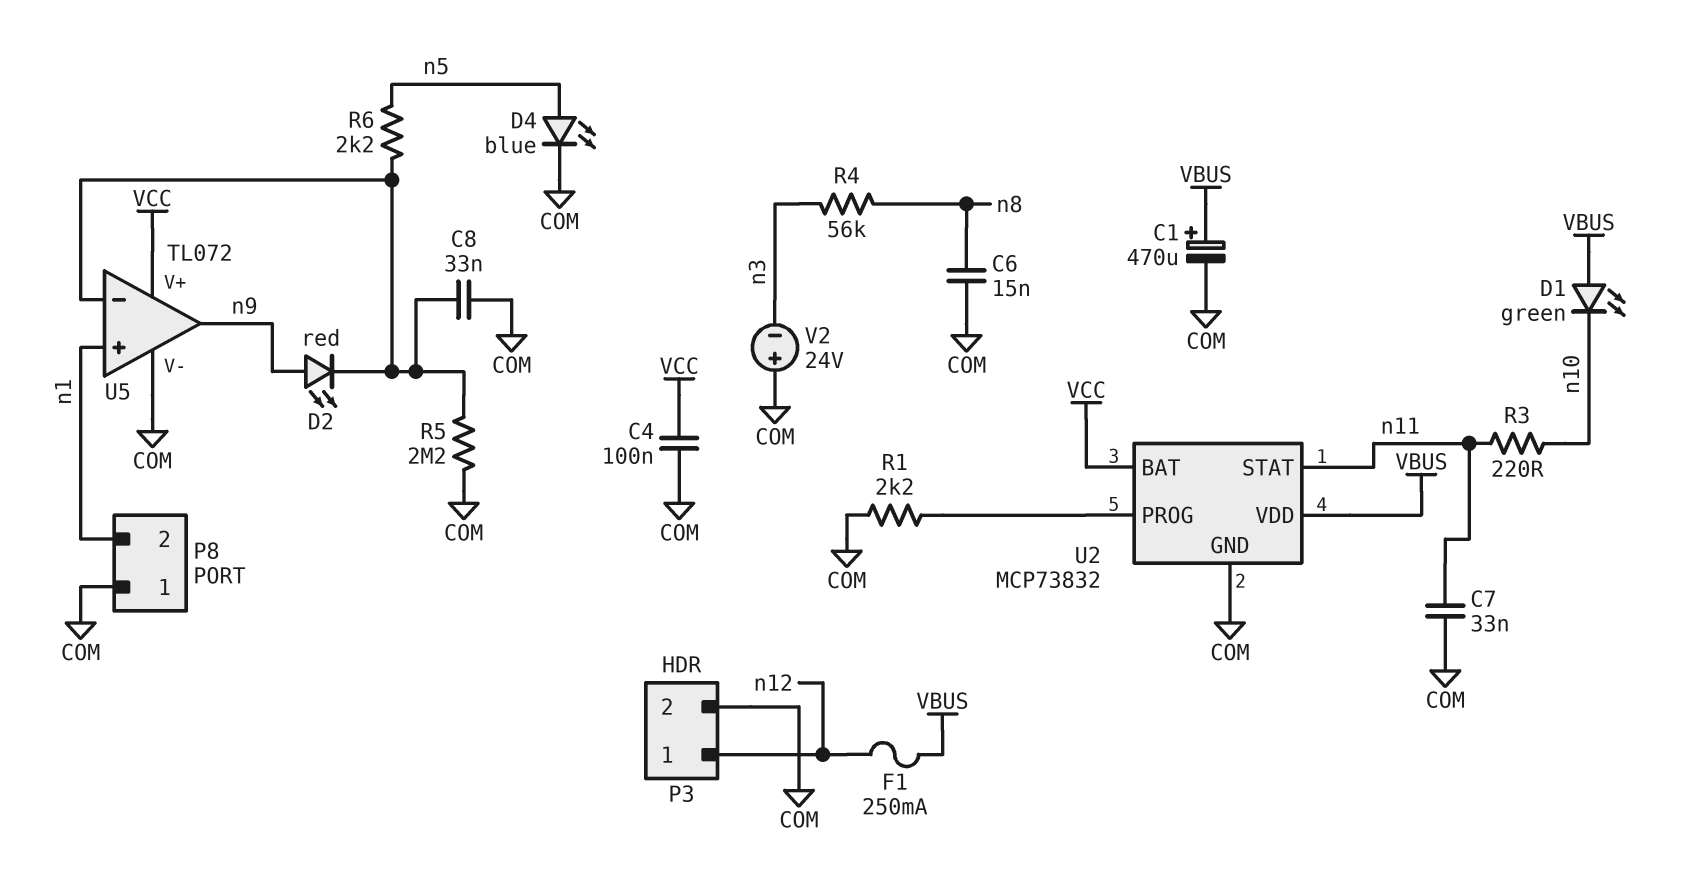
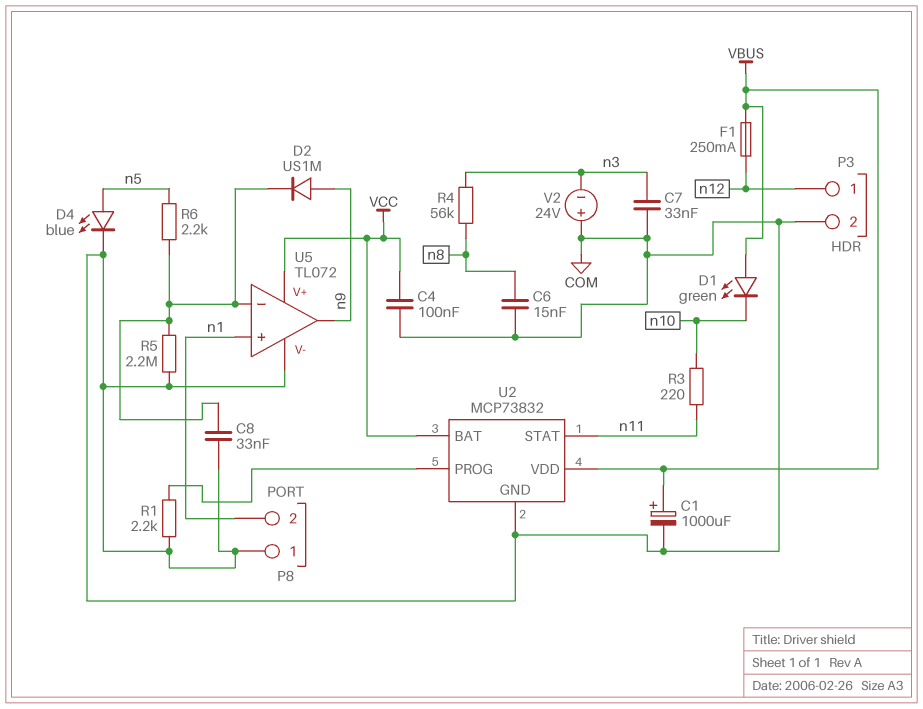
C1: 470uF (plus VBUS, minus COM) -> 1000uF (plus VBUS, minus COM)
C7: 33nF (COM, n11) -> 33nF (COM, n3)
D2: LED red (A n9, K U5/in-) -> diode US1M (A n9, K U5/in-)

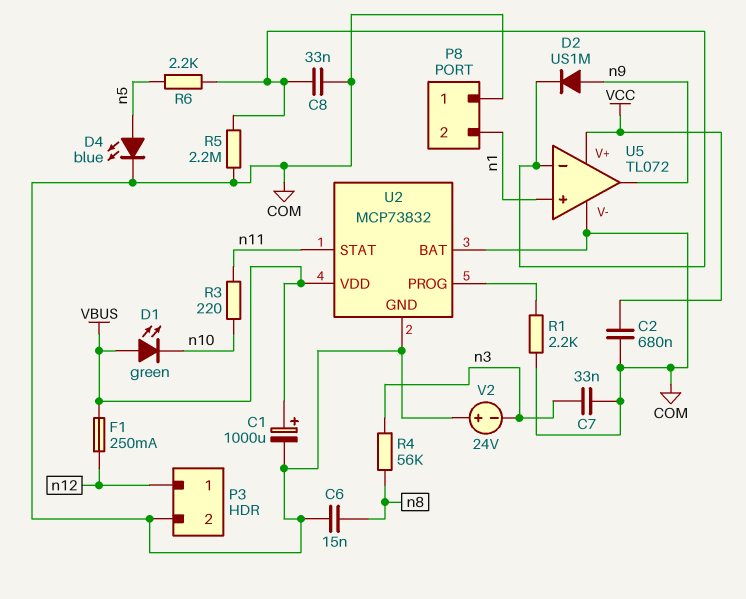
C2: none -> 680nF (COM, VCC)
C4: 100nF (COM, VCC) -> none
U2 pin BAT: VCC -> COM

